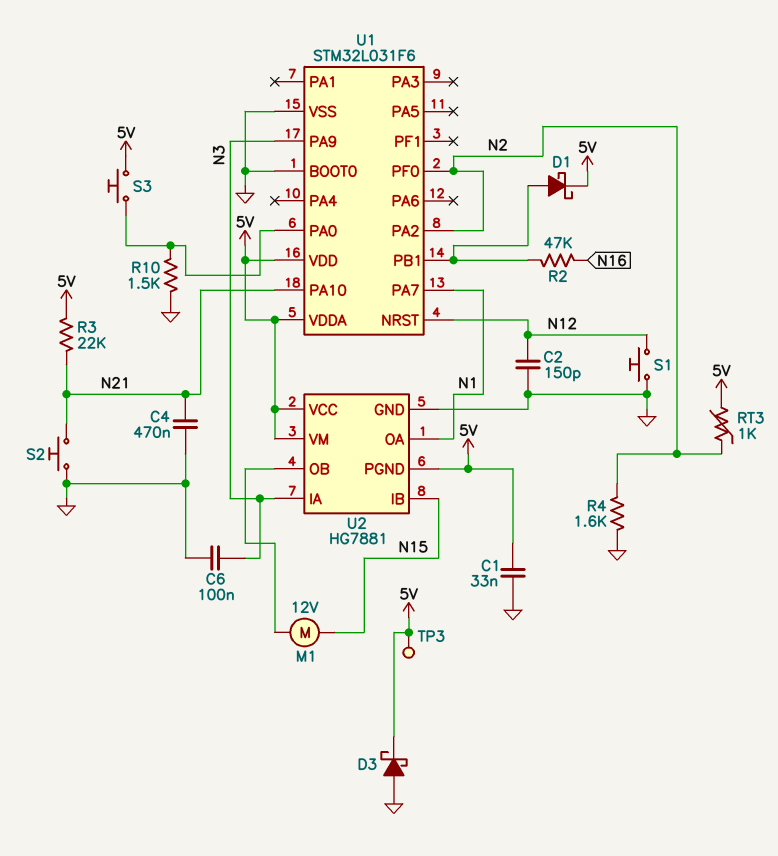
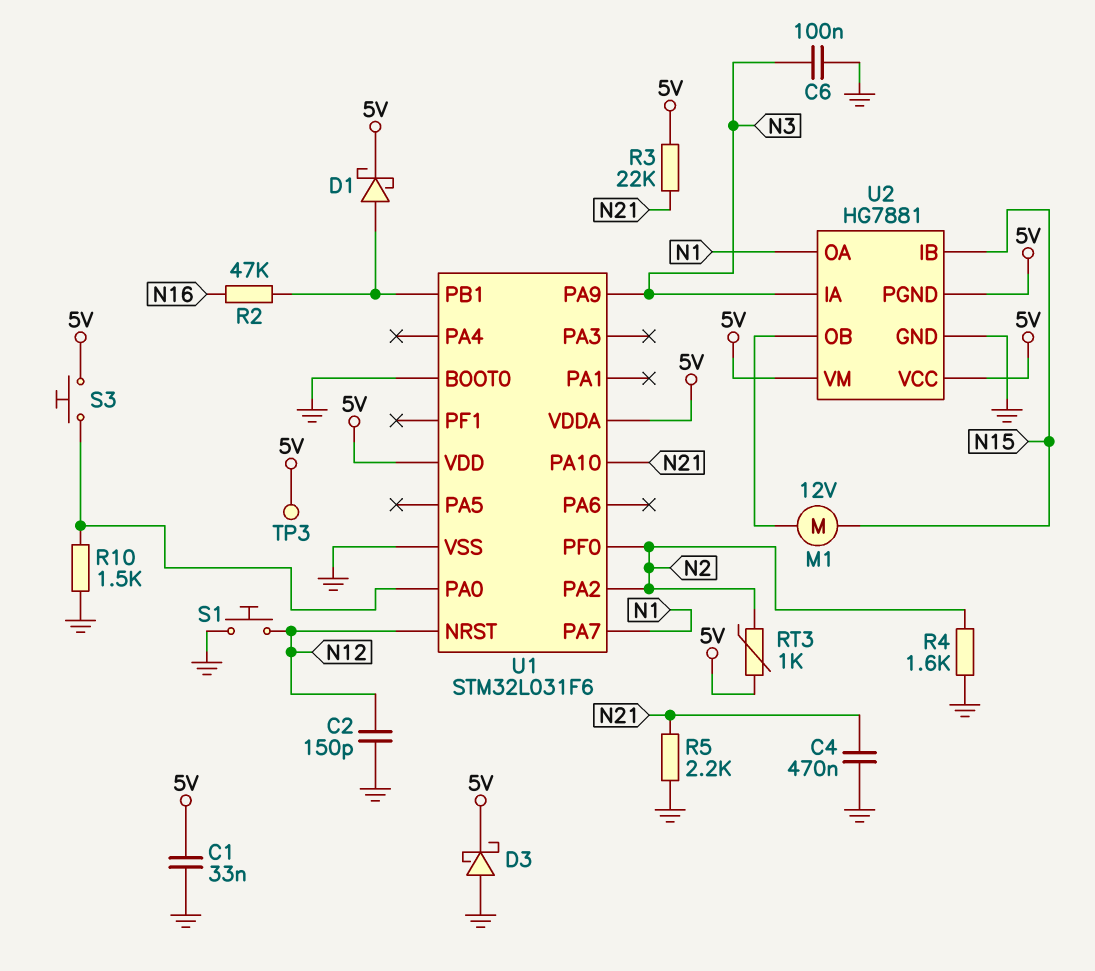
R5: none -> 2.2k (GND, N21)
S2: button (GND, N21) -> none

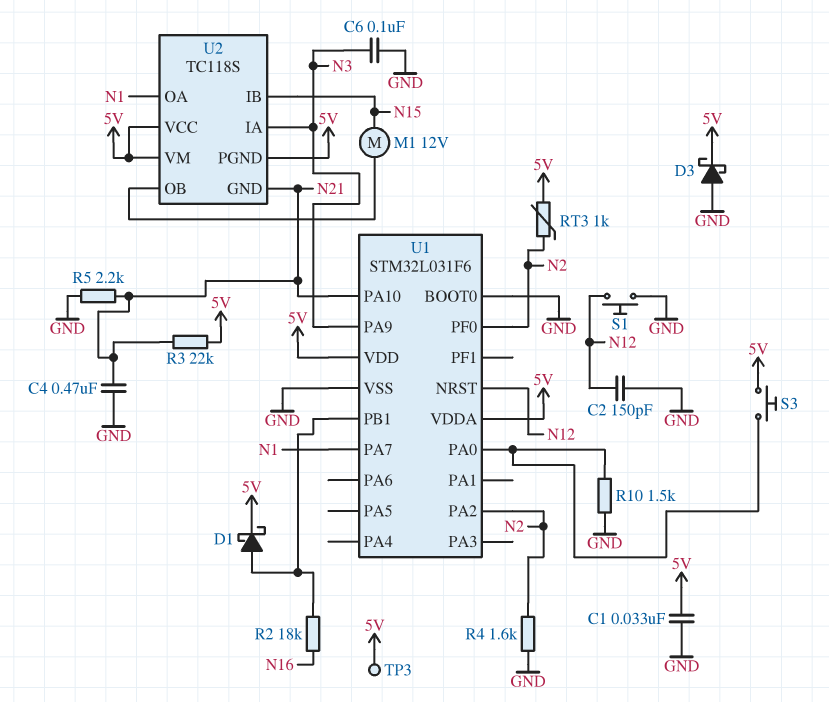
R2: 47k (N16, U1/PB1) -> 18k (N16, U1/PB1)
U2: HG7881 -> TC118S
U2 pin GND: GND -> N21

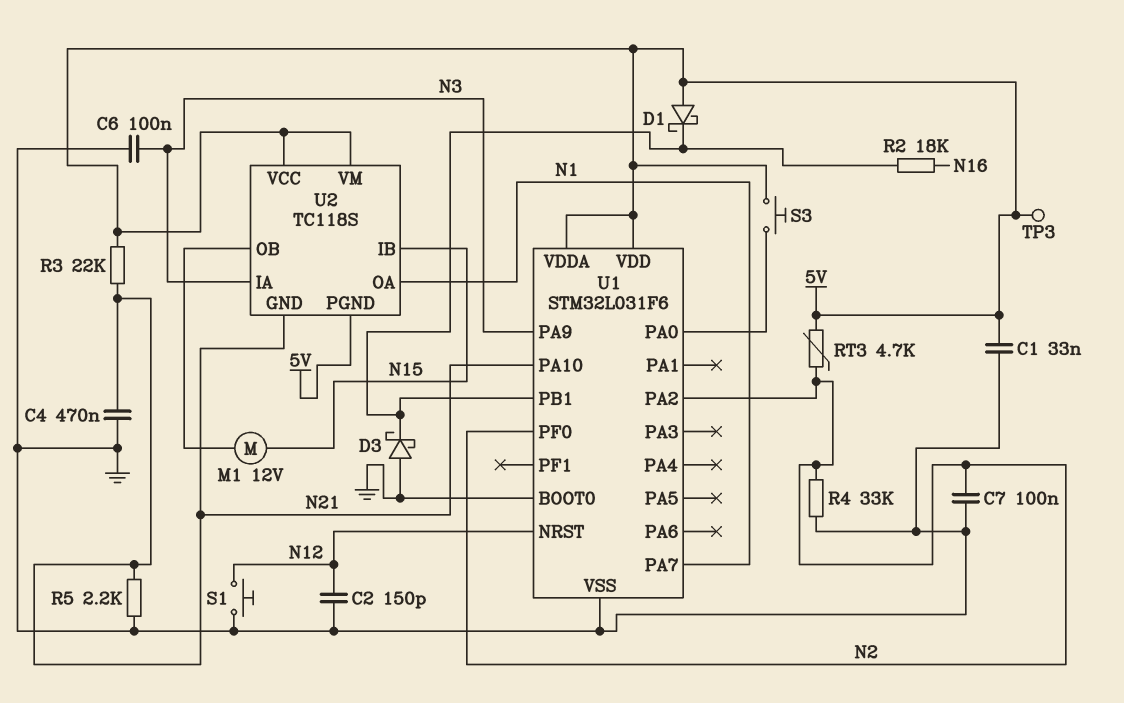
C7: none -> 100nF (GND, N2)
D1: schottky (A U1/PB1, K 5V) -> schottky (A 5V, K U1/PB1)
D3: schottky (A GND, K 5V) -> schottky (A GND, K U1/PB1)
R4: 1.6k (GND, N2) -> 33k (GND, N2)
R10: 1.5k (GND, U1/PA0) -> none
RT3: 1k (5V, N2) -> 4.7k (5V, N2)

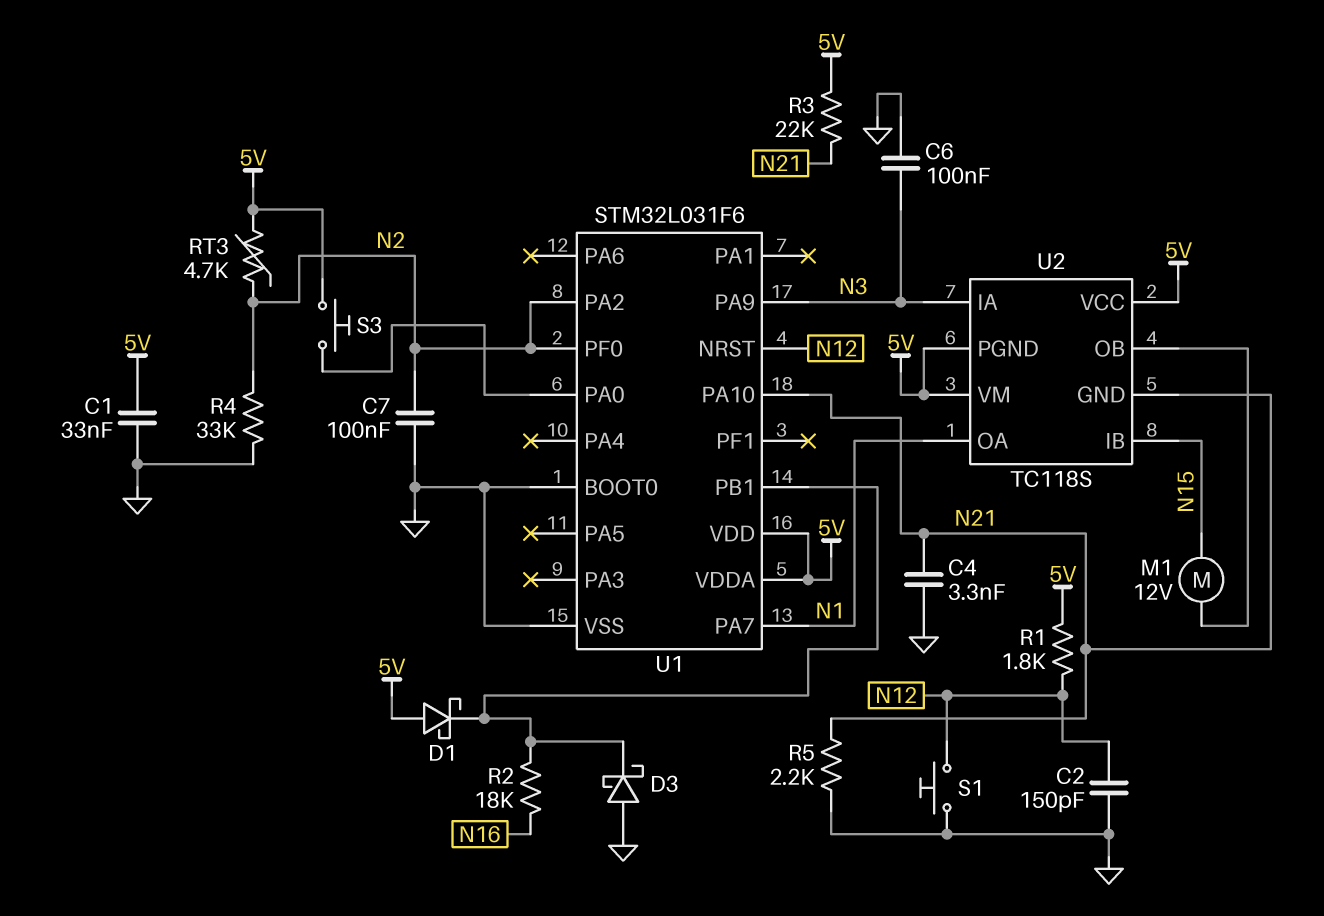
C4: 470nF (GND, N21) -> 3.3nF (GND, N21)
R1: none -> 1.8k (5V, N12)
TP3: test point (5V) -> none

